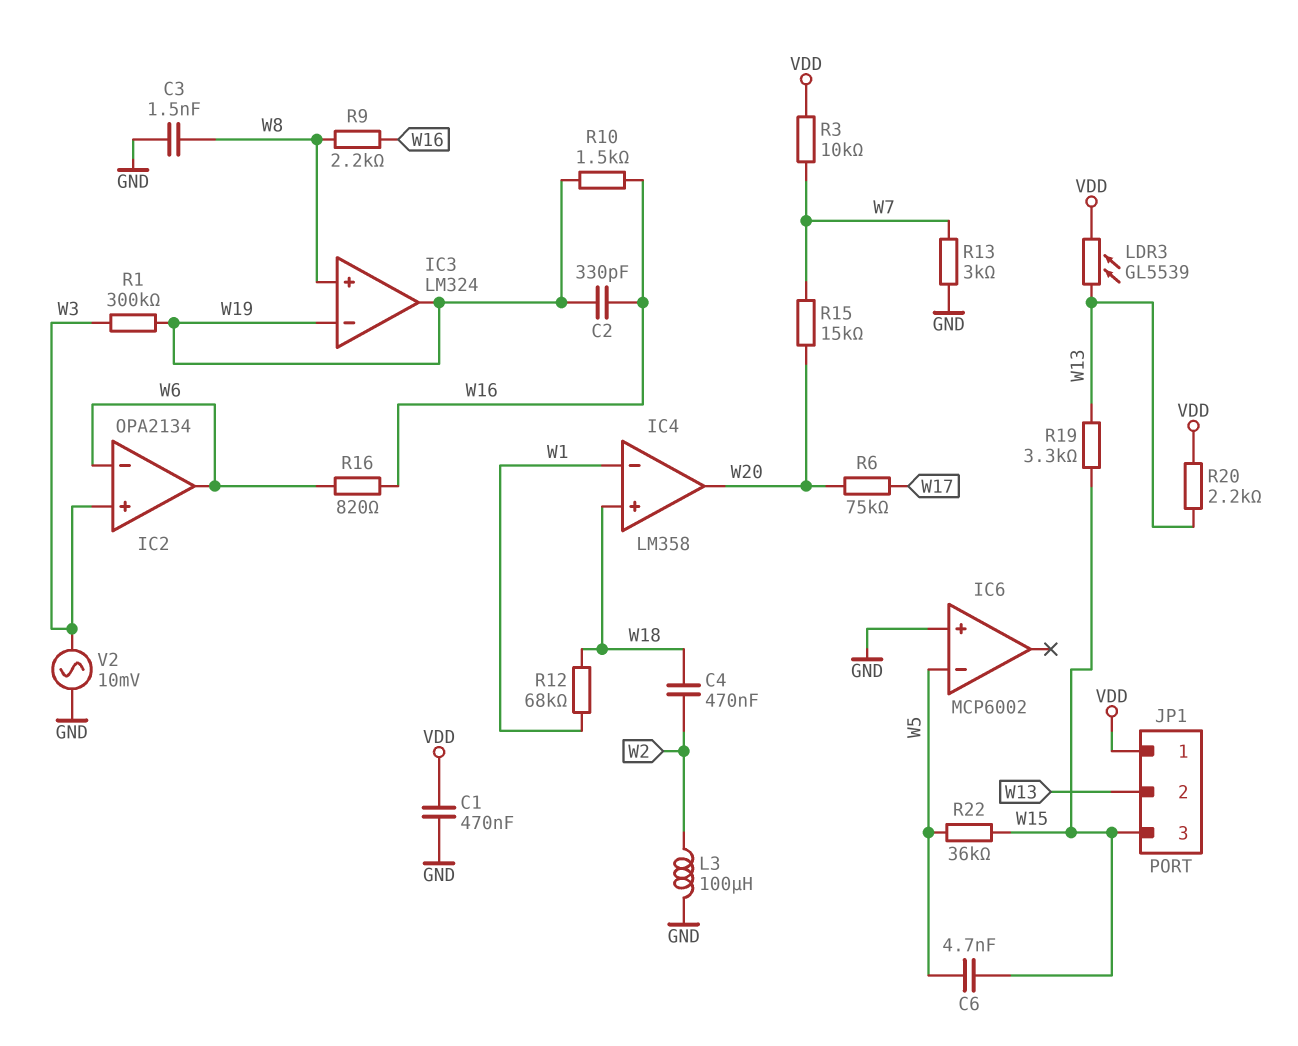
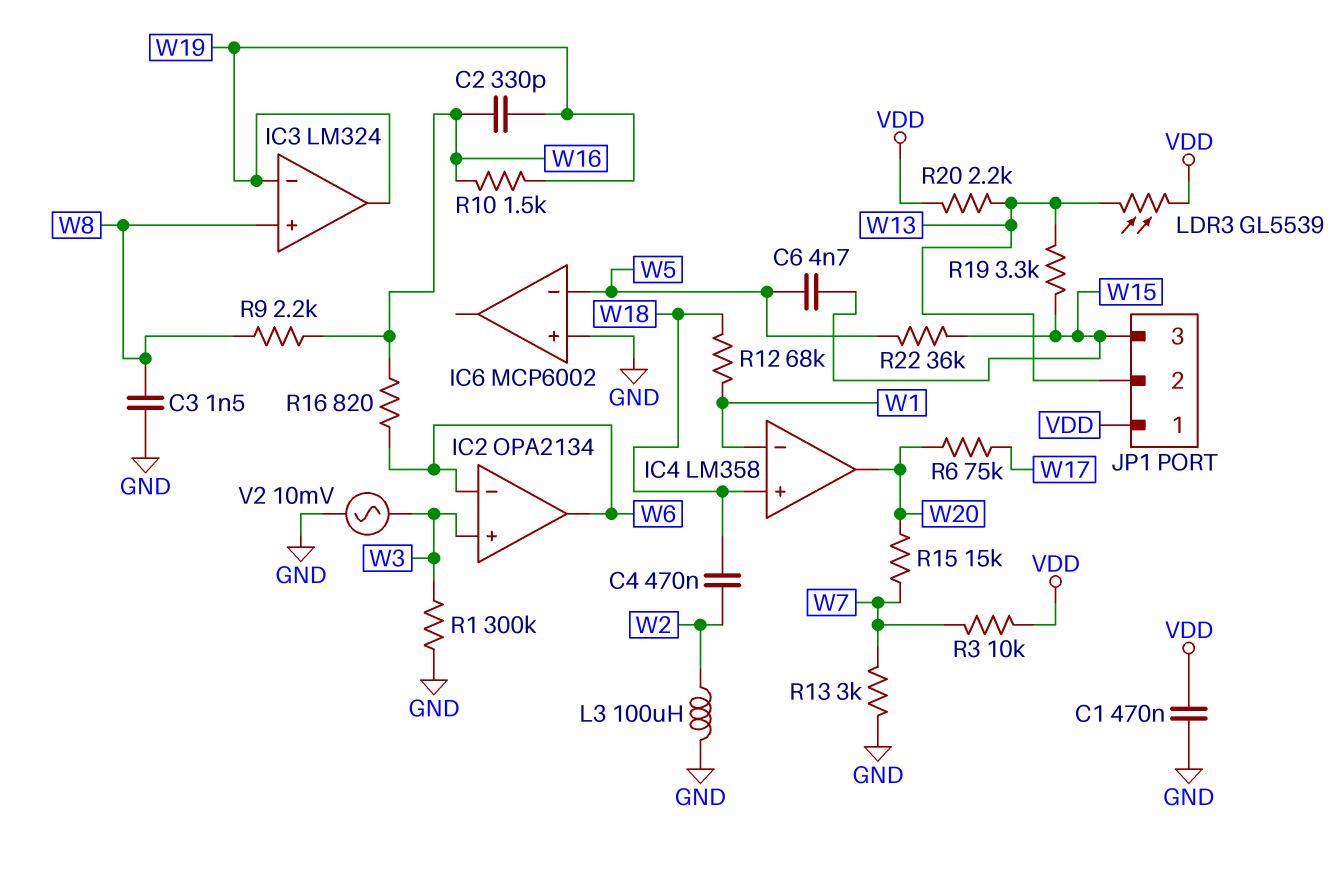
R1: 300k (W3, W19) -> 300k (GND, W3)

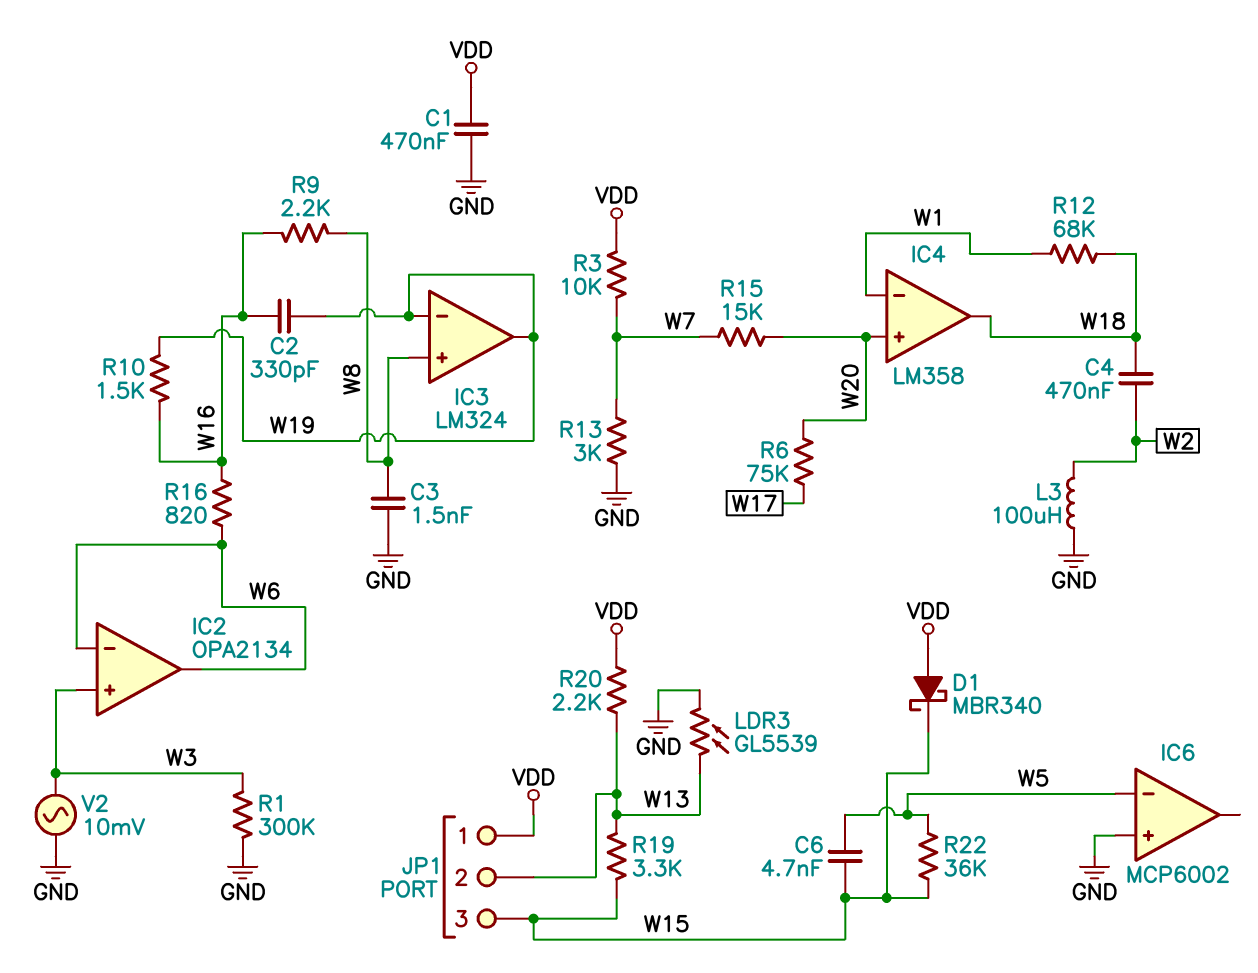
D1: none -> schottky MBR340 (A VDD, K W15)
IC4 pin in+: W18 -> W20
IC4 pin out: W20 -> W18
LDR3: GL5539 (VDD, W13) -> GL5539 (GND, W13)

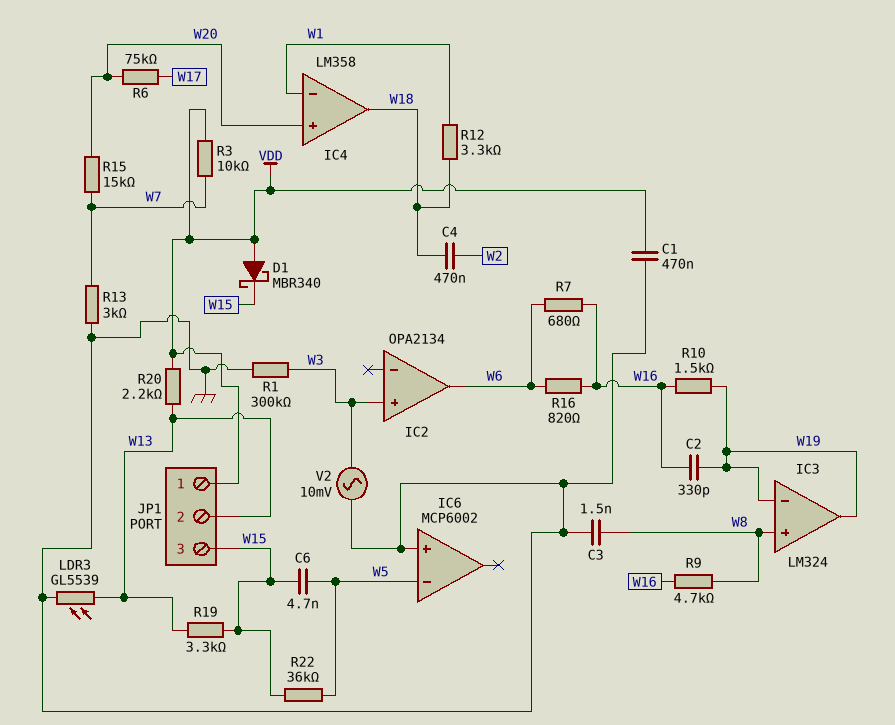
IC2 pin in-: W6 -> none
L3: 100uH (GND, W2) -> none
R7: none -> 680 (W6, W16)
R9: 2.2k (W8, W16) -> 4.7k (W8, W16)
R12: 68k (W1, W18) -> 3.3k (W1, W18)

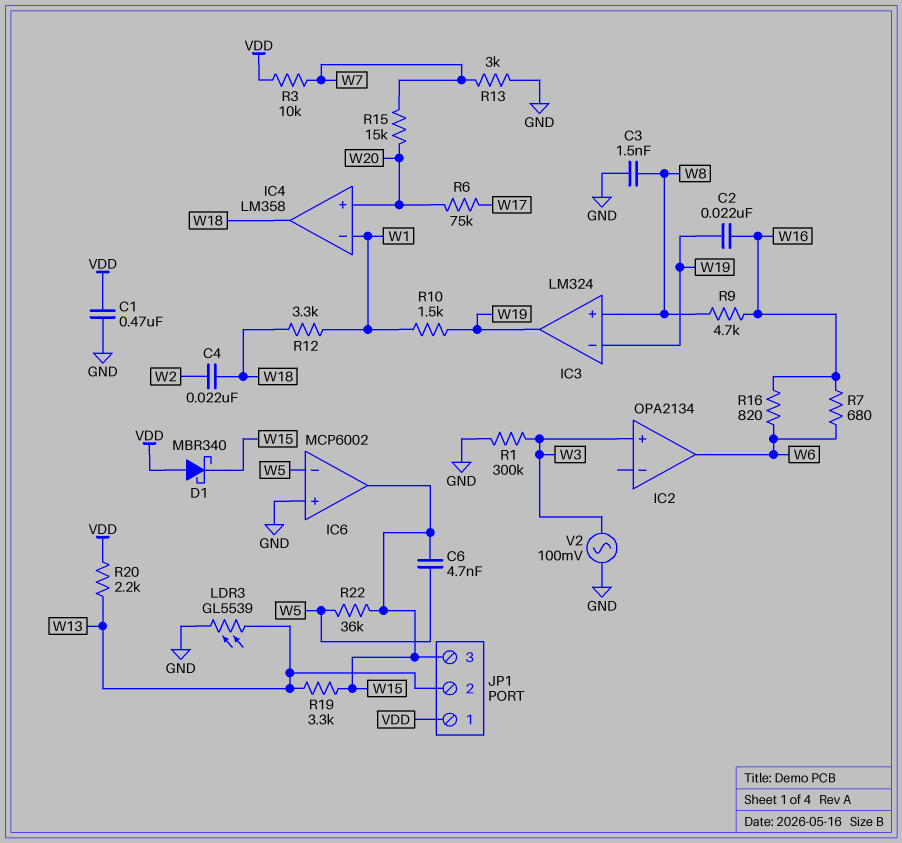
C2: 330pF (W16, W19) -> 22nF (W16, W19)
C4: 470nF (W2, W18) -> 22nF (W2, W18)
IC6 pin out: none -> W15
R10: 1.5k (W16, W19) -> 1.5k (W1, W19)
V2: AC 10mV (GND, W3) -> AC 100mV (GND, W3)

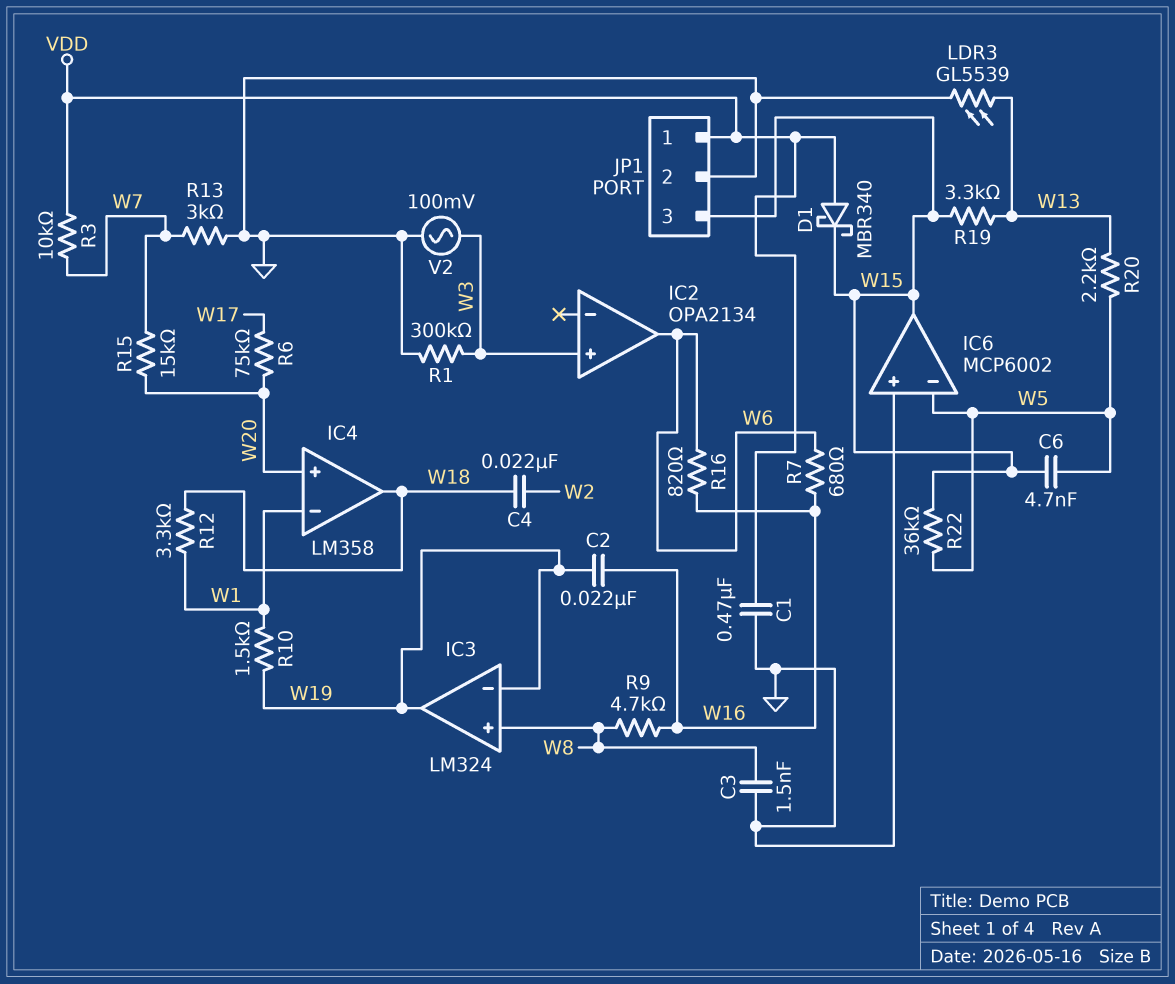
JP1 pin 2: W13 -> GND
R20: 2.2k (VDD, W13) -> 2.2k (W5, W13)

